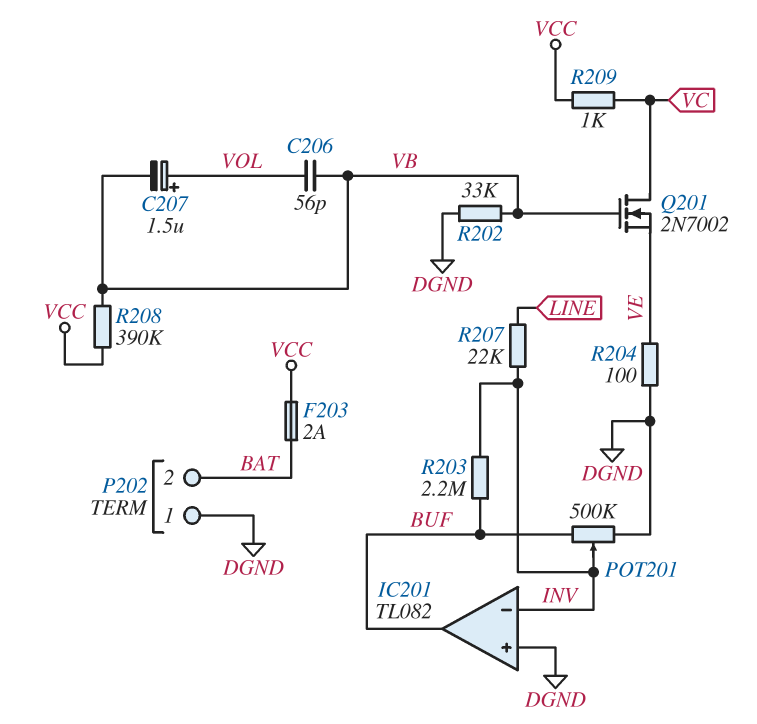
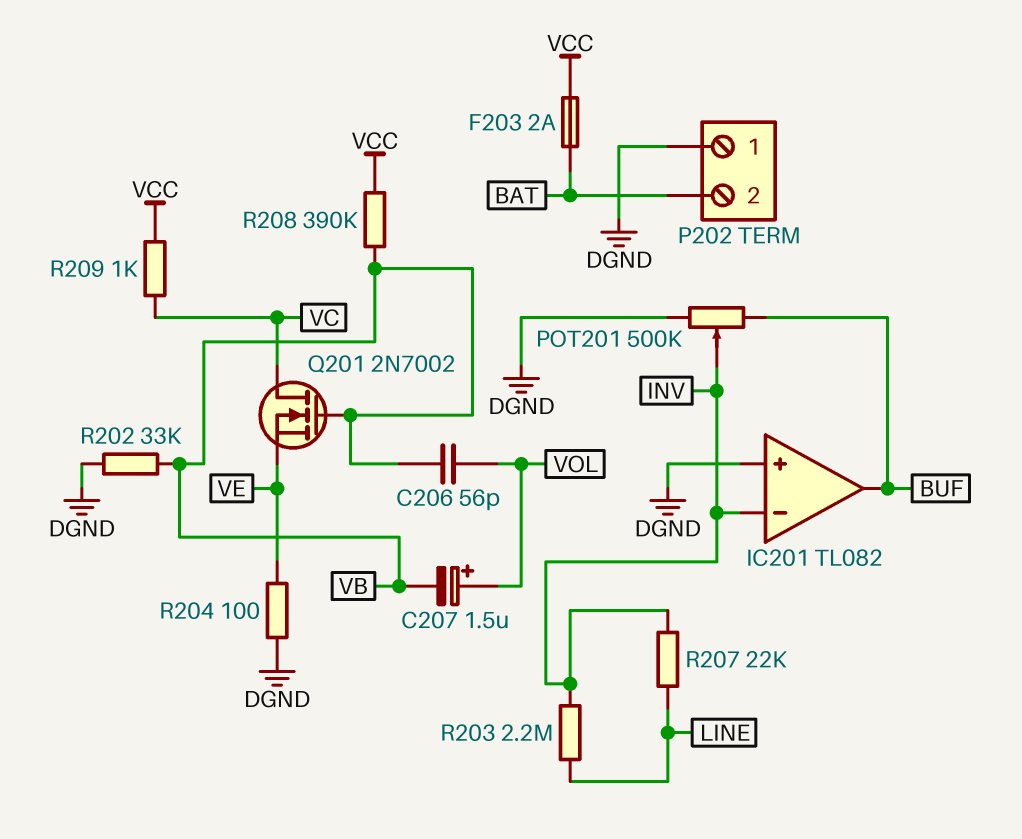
R203: 2.2M (BUF, INV) -> 2.2M (INV, LINE)

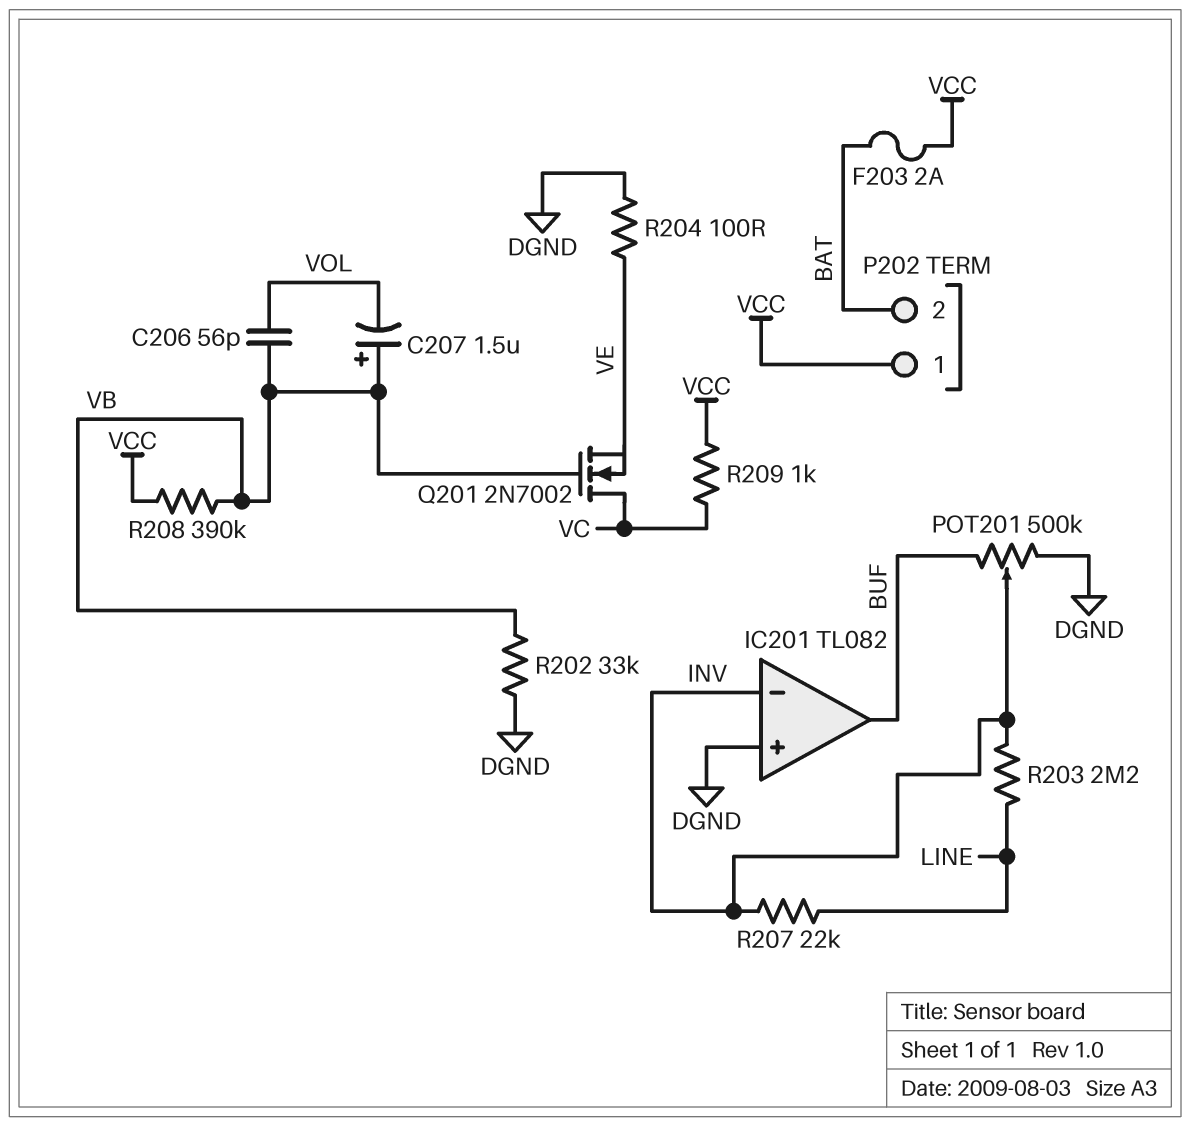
C207: 1.5uF (plus VOL, minus VB) -> 1.5uF (plus VB, minus VOL)
P202 pin 1: DGND -> VCC

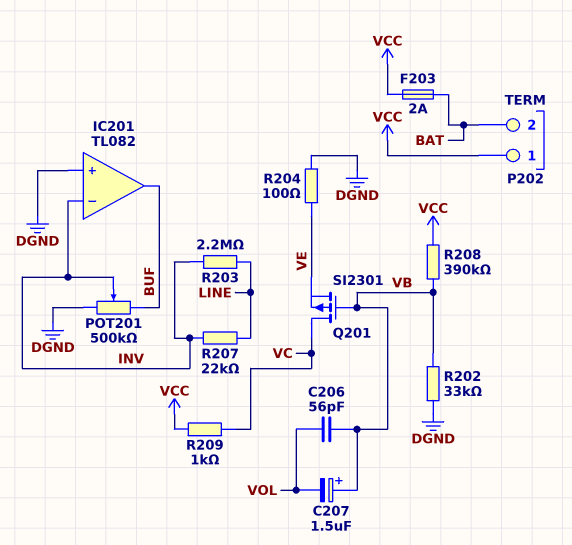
Q201: NMOS 2N7002 (G VB, D VC, S VE) -> PMOS SI2301 (G VB, D VC, S VE)

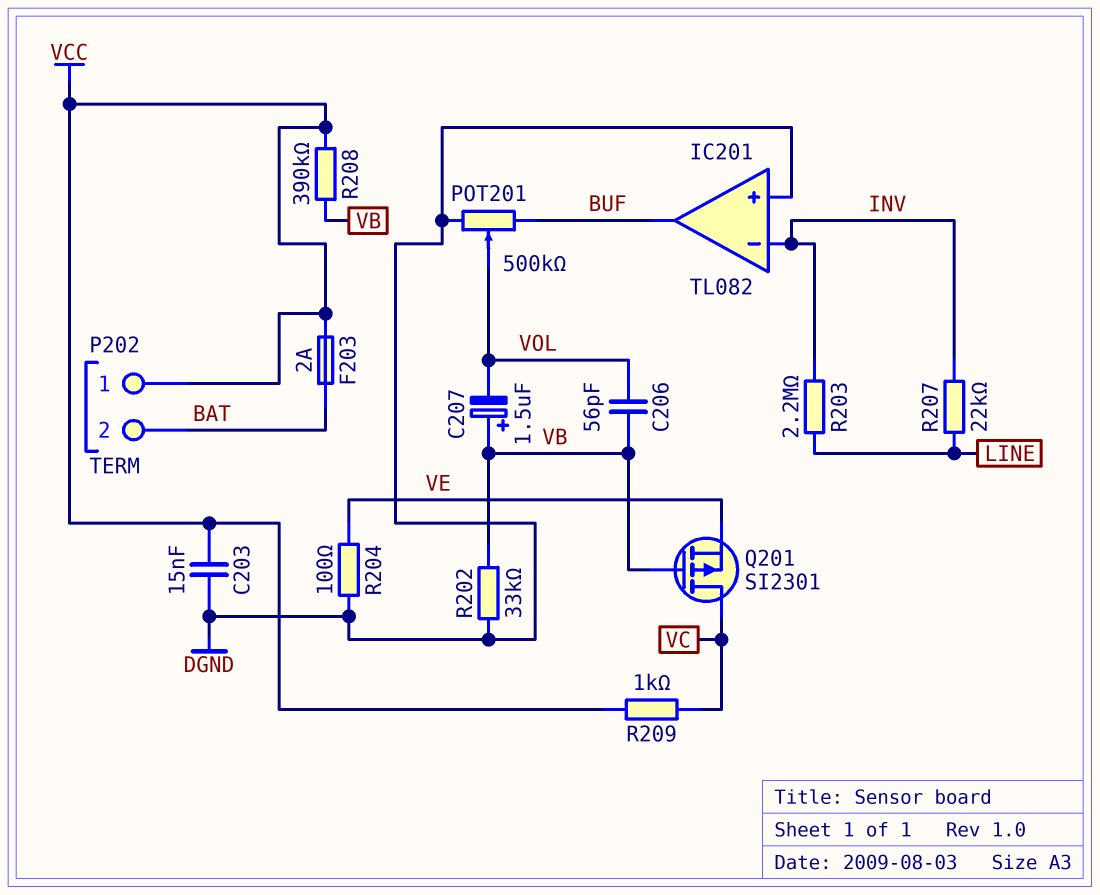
C203: none -> 15nF (DGND, VCC)
POT201: 500k (BUF, DGND, wiper INV) -> 500k (BUF, DGND, wiper VOL)

